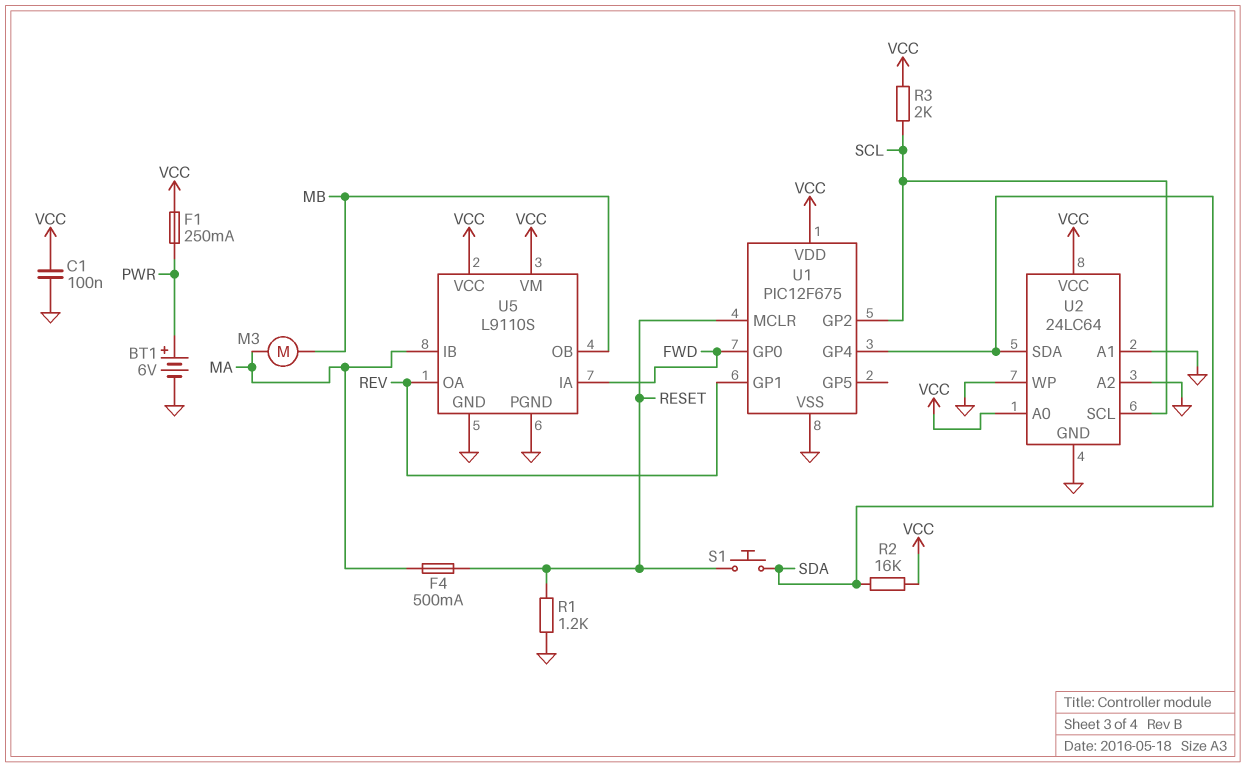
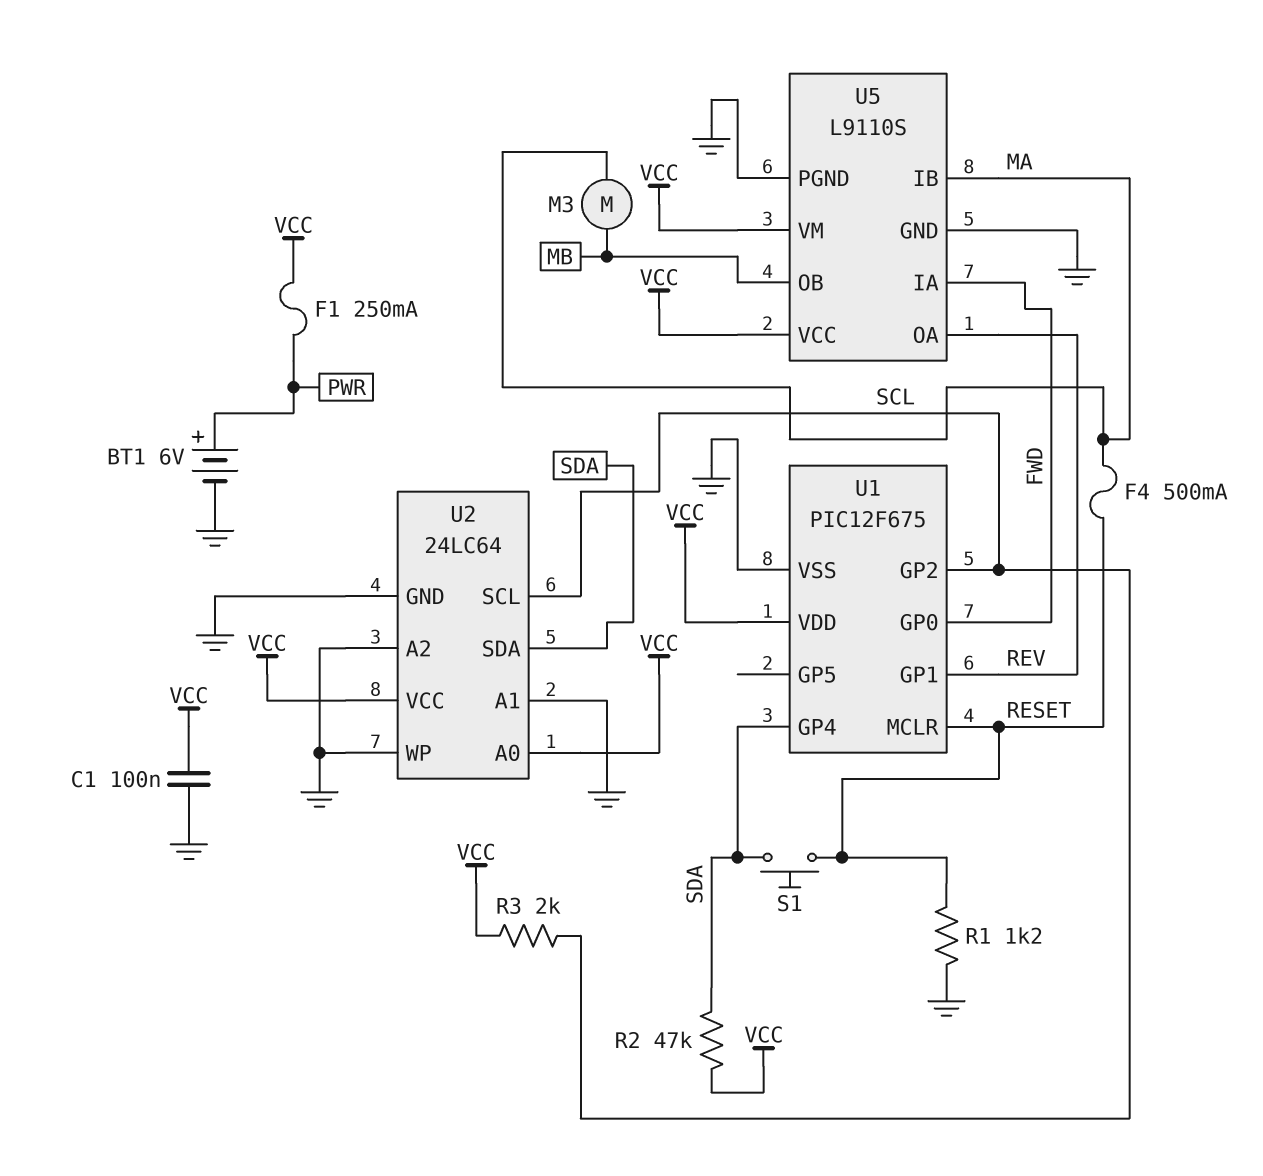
R2: 16k (SDA, VCC) -> 47k (SDA, VCC)

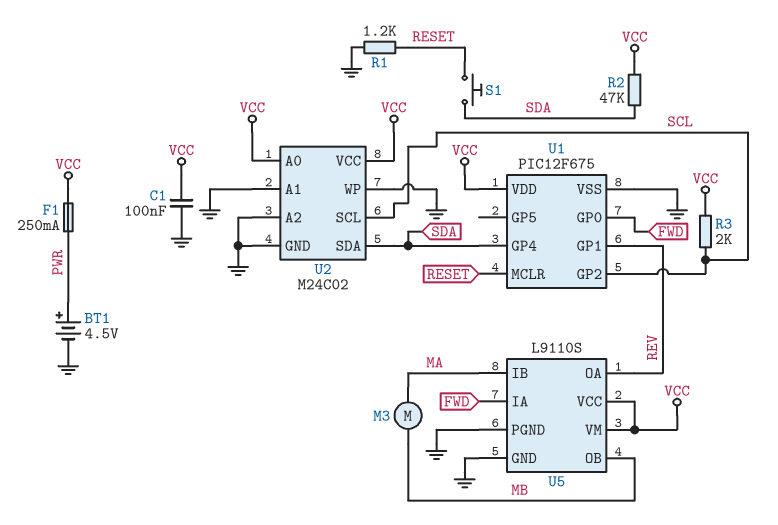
BT1: 6V (plus PWR, minus GND) -> 4.5V (plus PWR, minus GND)
F4: 500mA (MA, RESET) -> none
U2: 24LC64 -> M24C02

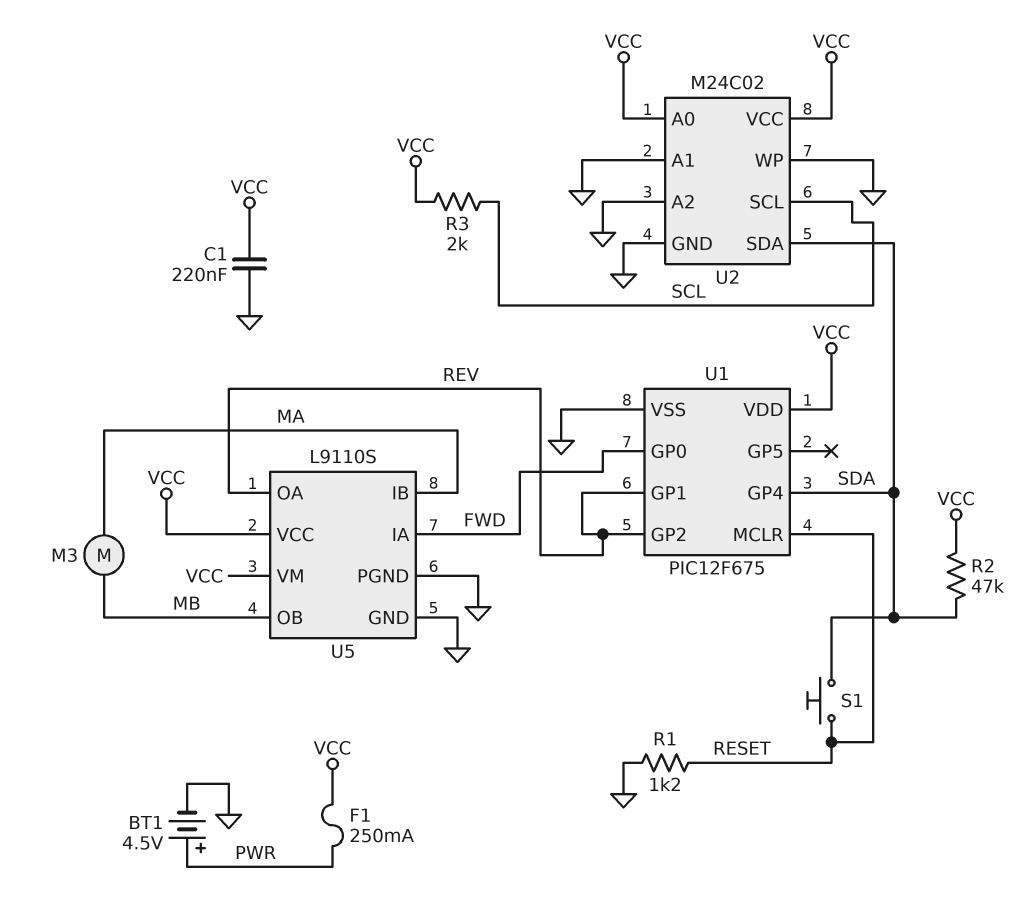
C1: 100nF (GND, VCC) -> 220nF (GND, VCC)
U1 pin GP2: SCL -> REV

